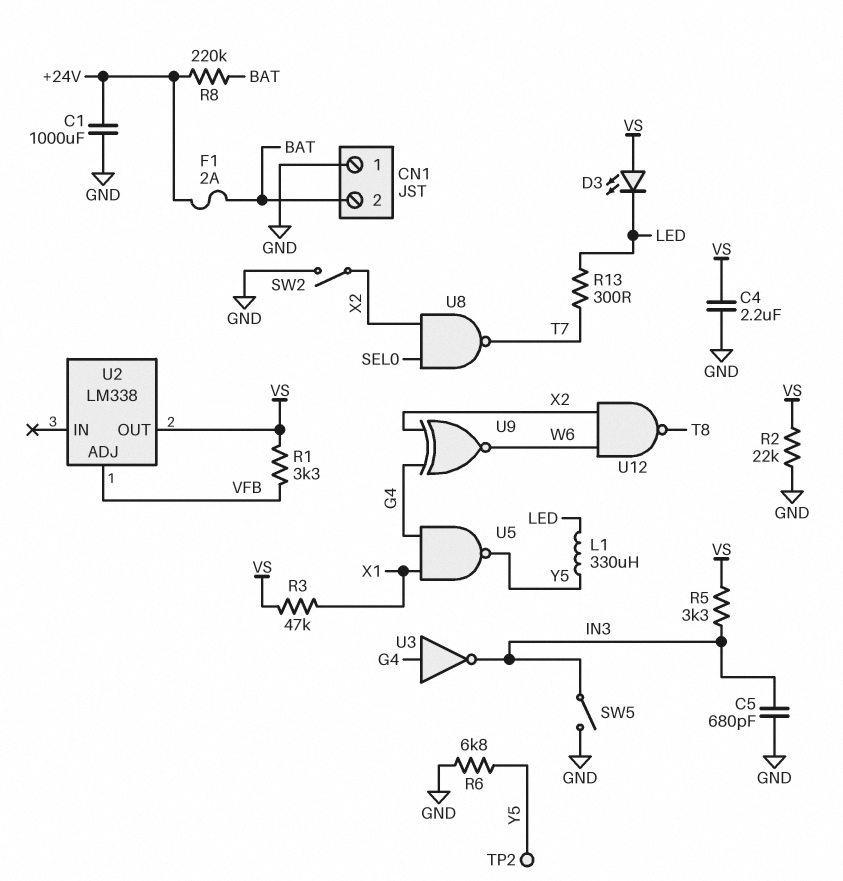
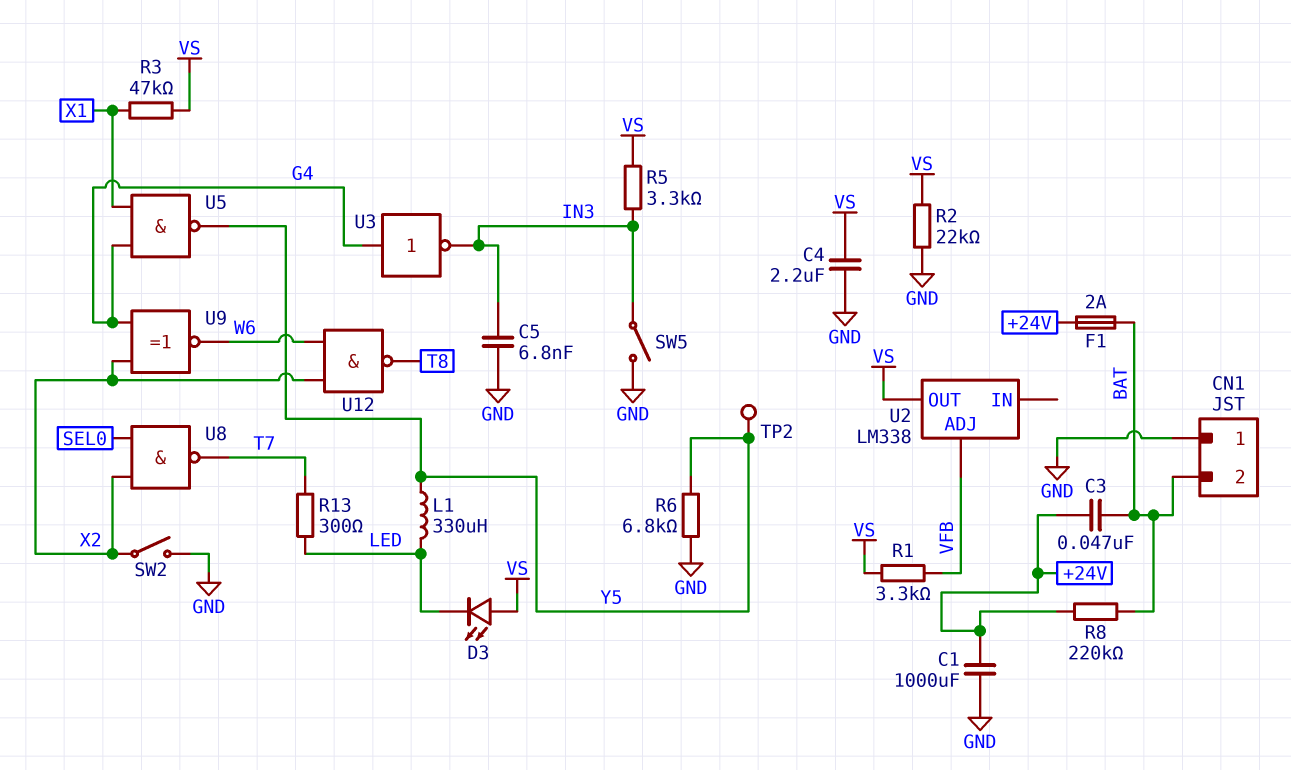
C3: none -> 47nF (+24V, BAT)
C5: 680pF (GND, IN3) -> 6.8nF (GND, IN3)

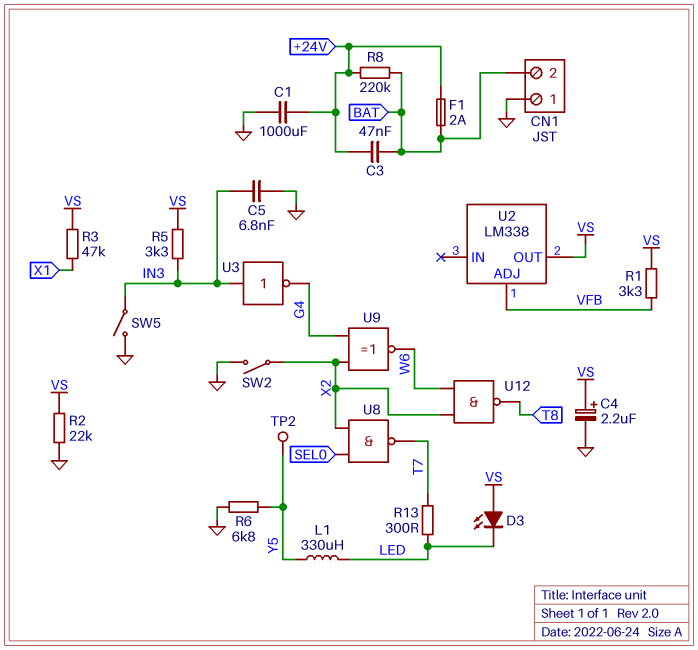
C4: 2.2uF (GND, VS) -> 2.2uF (plus VS, minus GND)
U3: NOT (in G4, out IN3) -> NOT (in IN3, out G4)
U5: NAND (in G4, in X1, out Y5) -> none

